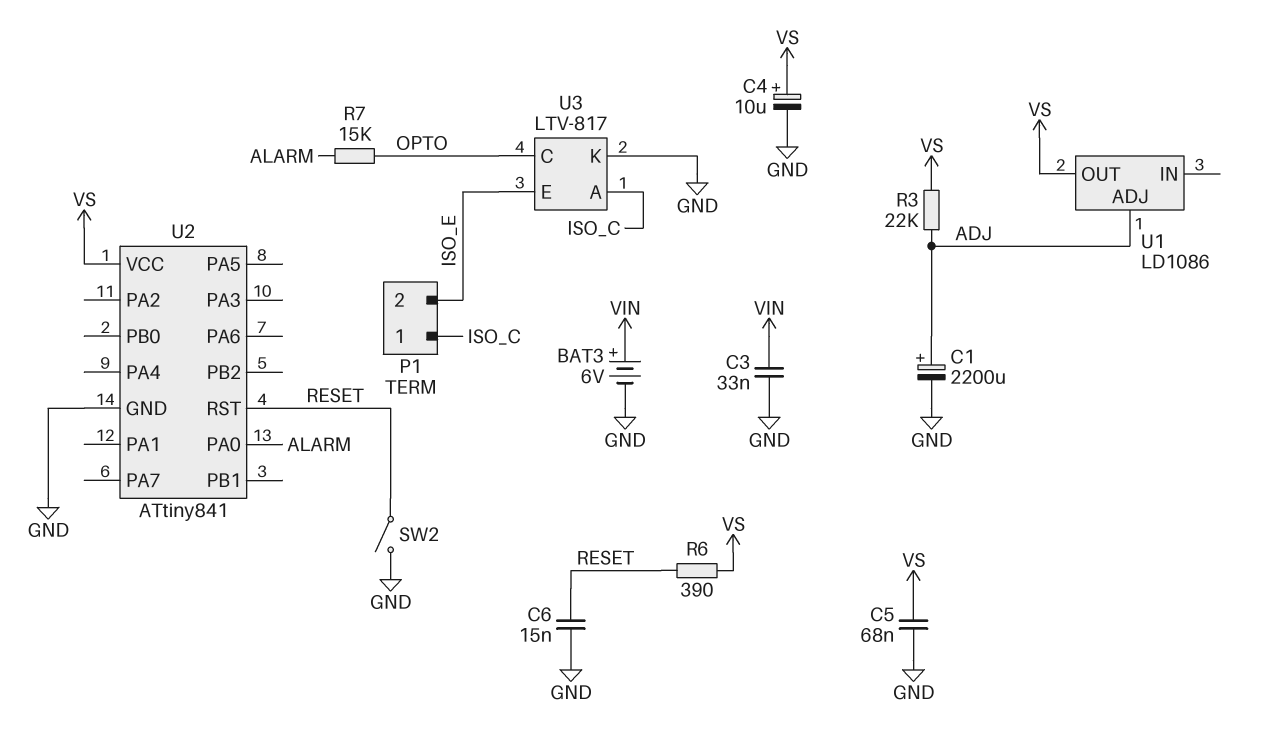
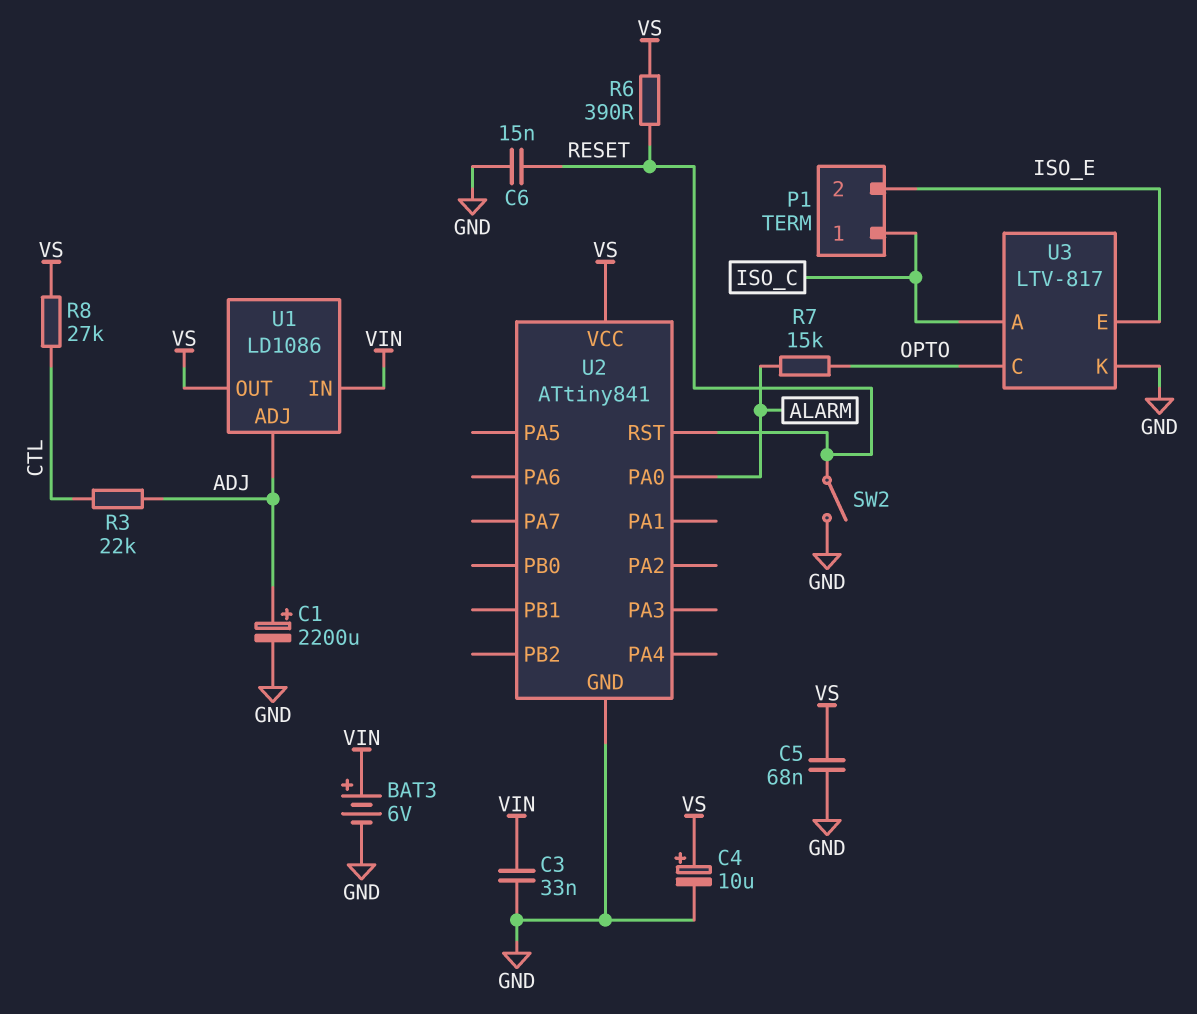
R3: 22k (ADJ, VS) -> 22k (ADJ, CTL)
R8: none -> 27k (CTL, VS)
U1 pin IN: none -> VIN

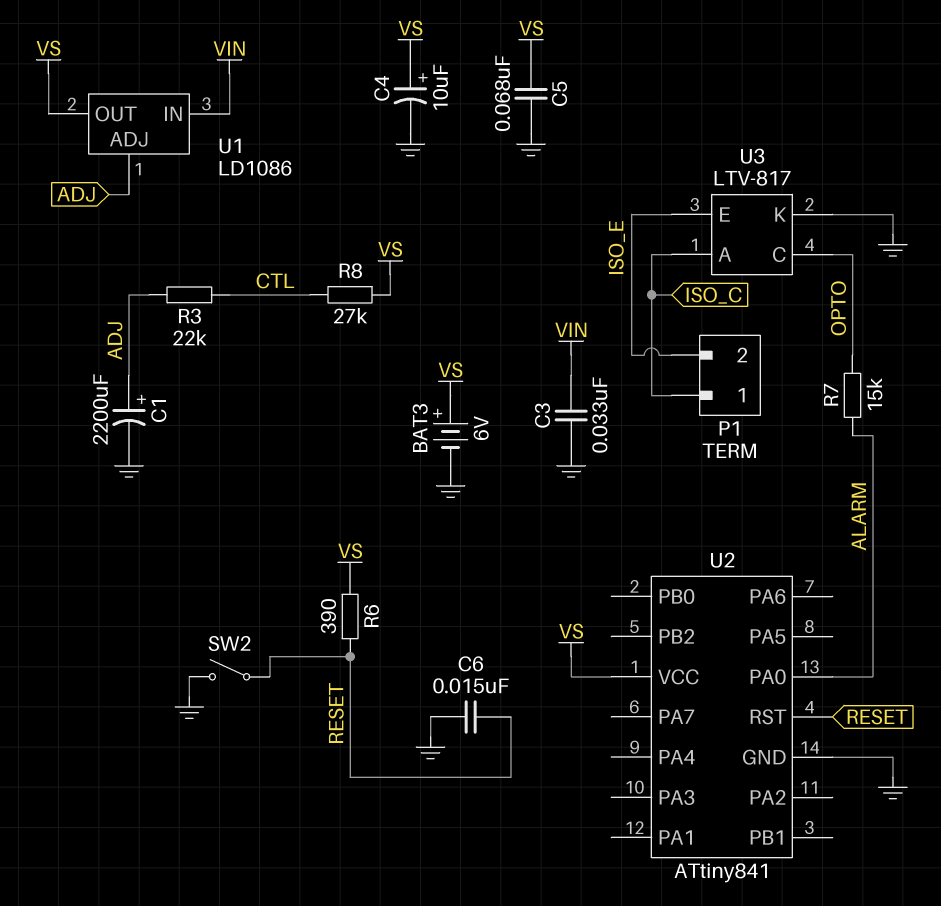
BAT3: 6V (plus VIN, minus GND) -> 6V (plus VS, minus GND)

